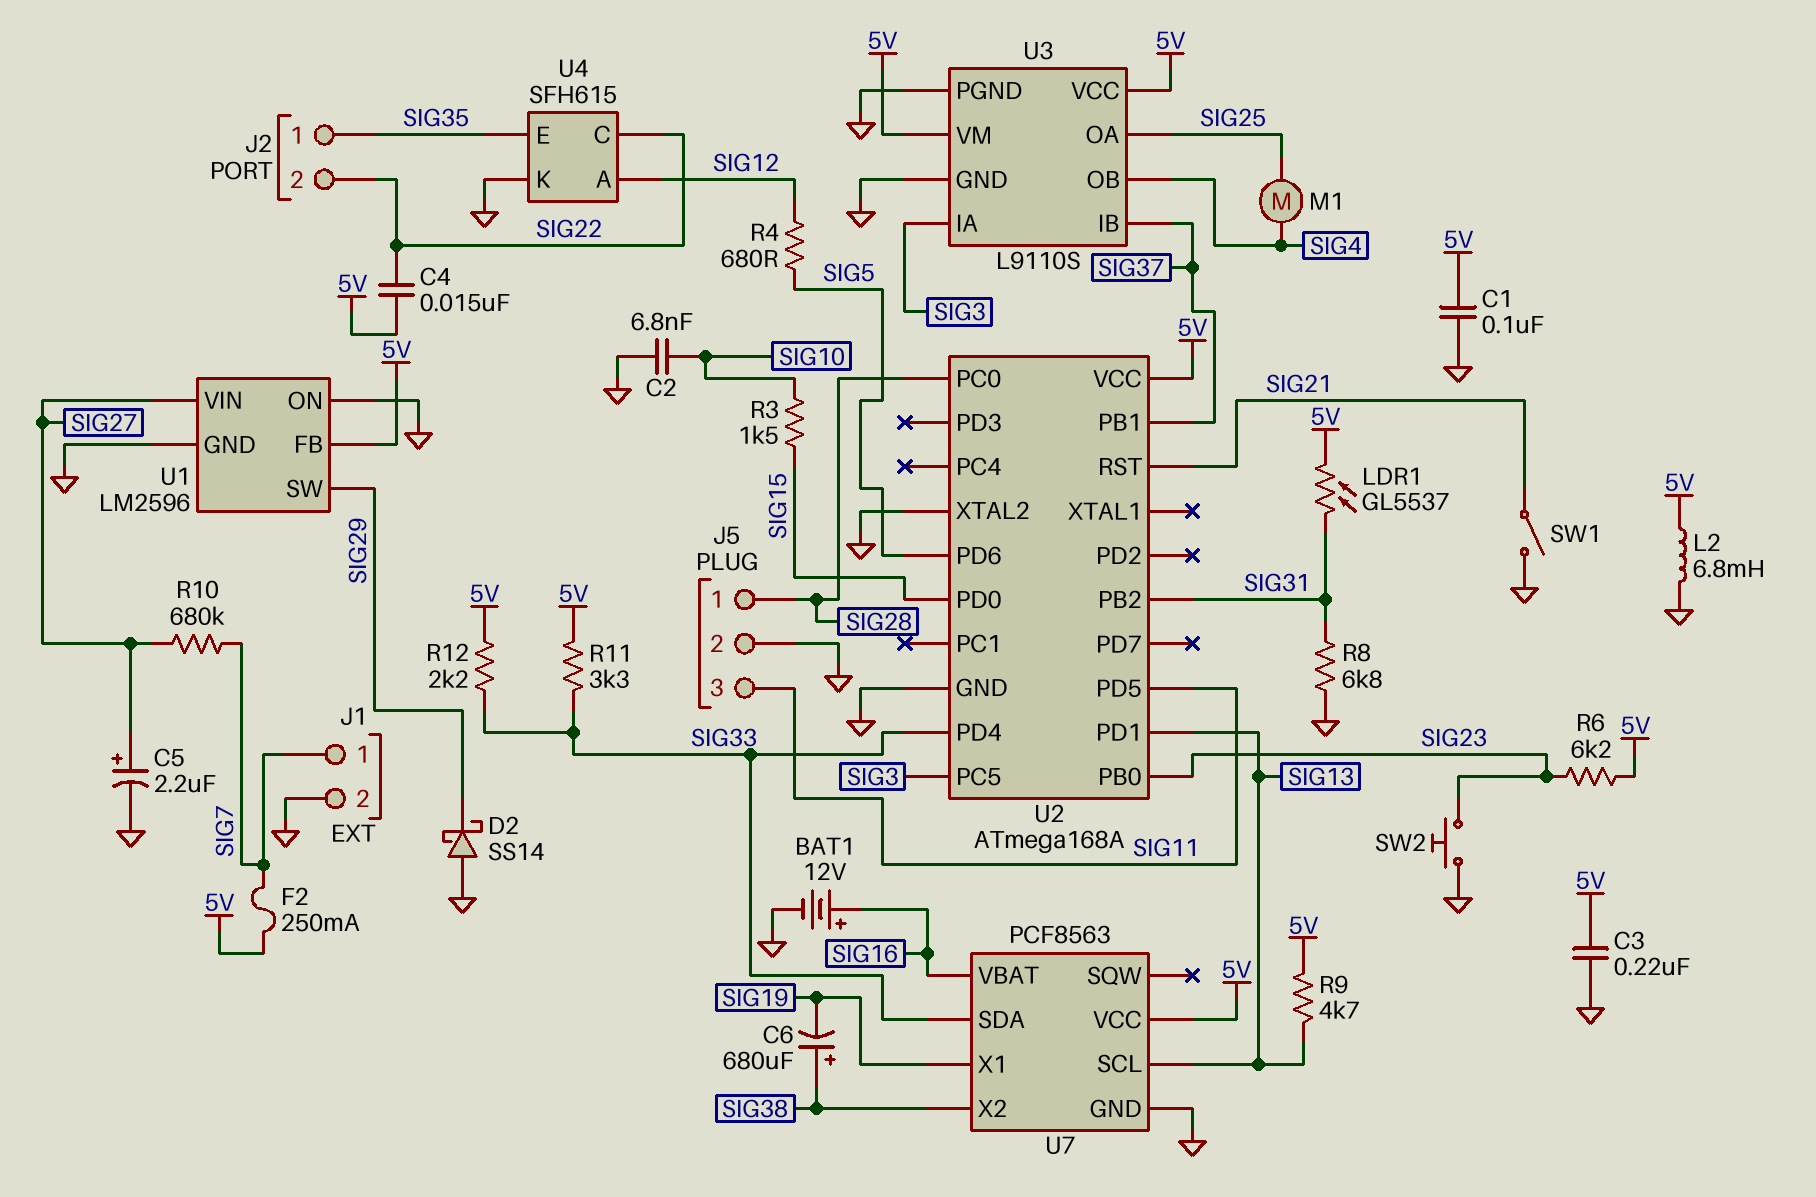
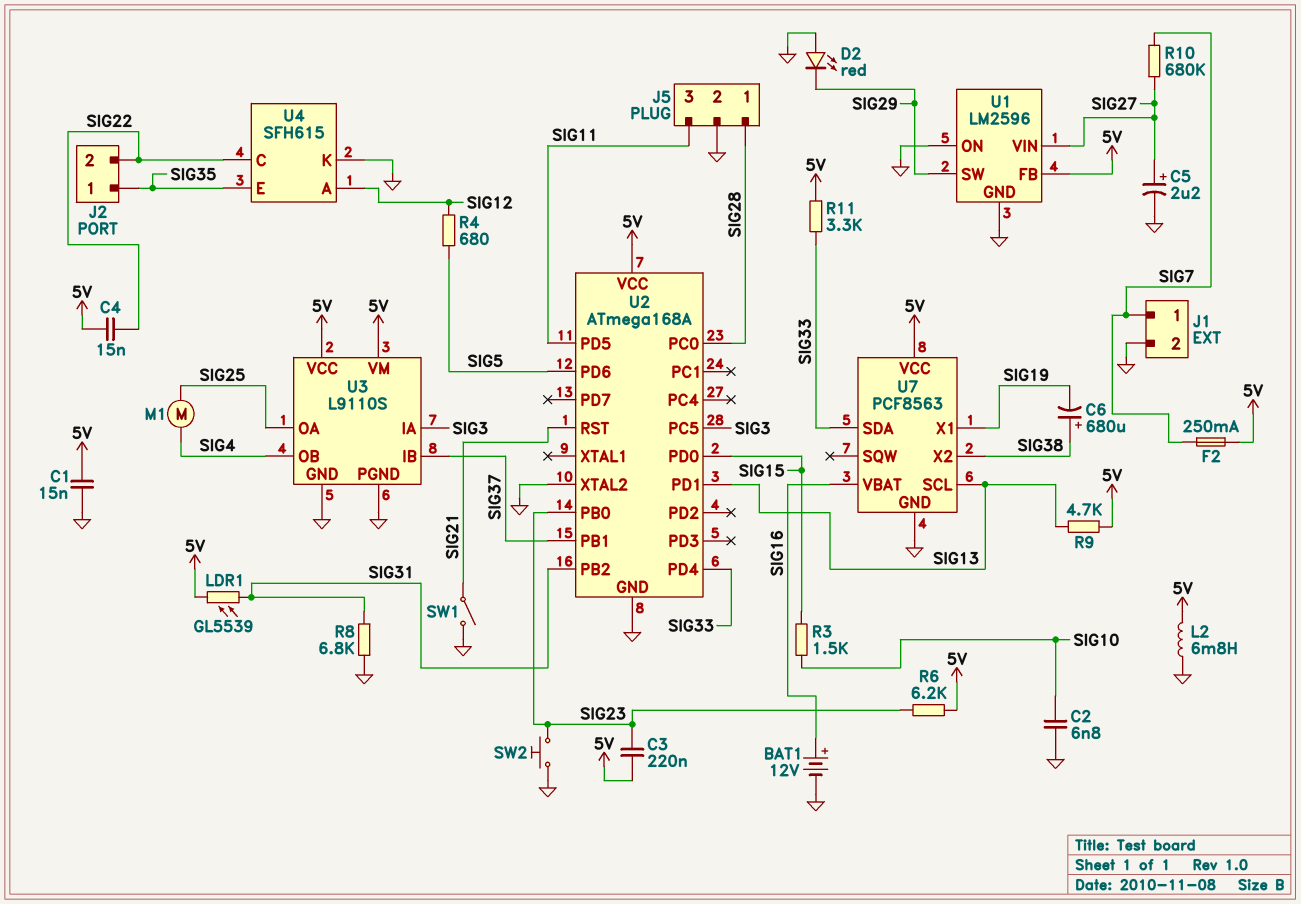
C1: 100nF (5V, GND) -> 15nF (5V, GND)
C3: 220nF (5V, GND) -> 220nF (5V, SIG23)
D2: schottky SS14 (A GND, K SIG29) -> LED red (A GND, K SIG29)
LDR1: GL5537 (5V, SIG31) -> GL5539 (5V, SIG31)
R12: 2.2k (5V, SIG33) -> none

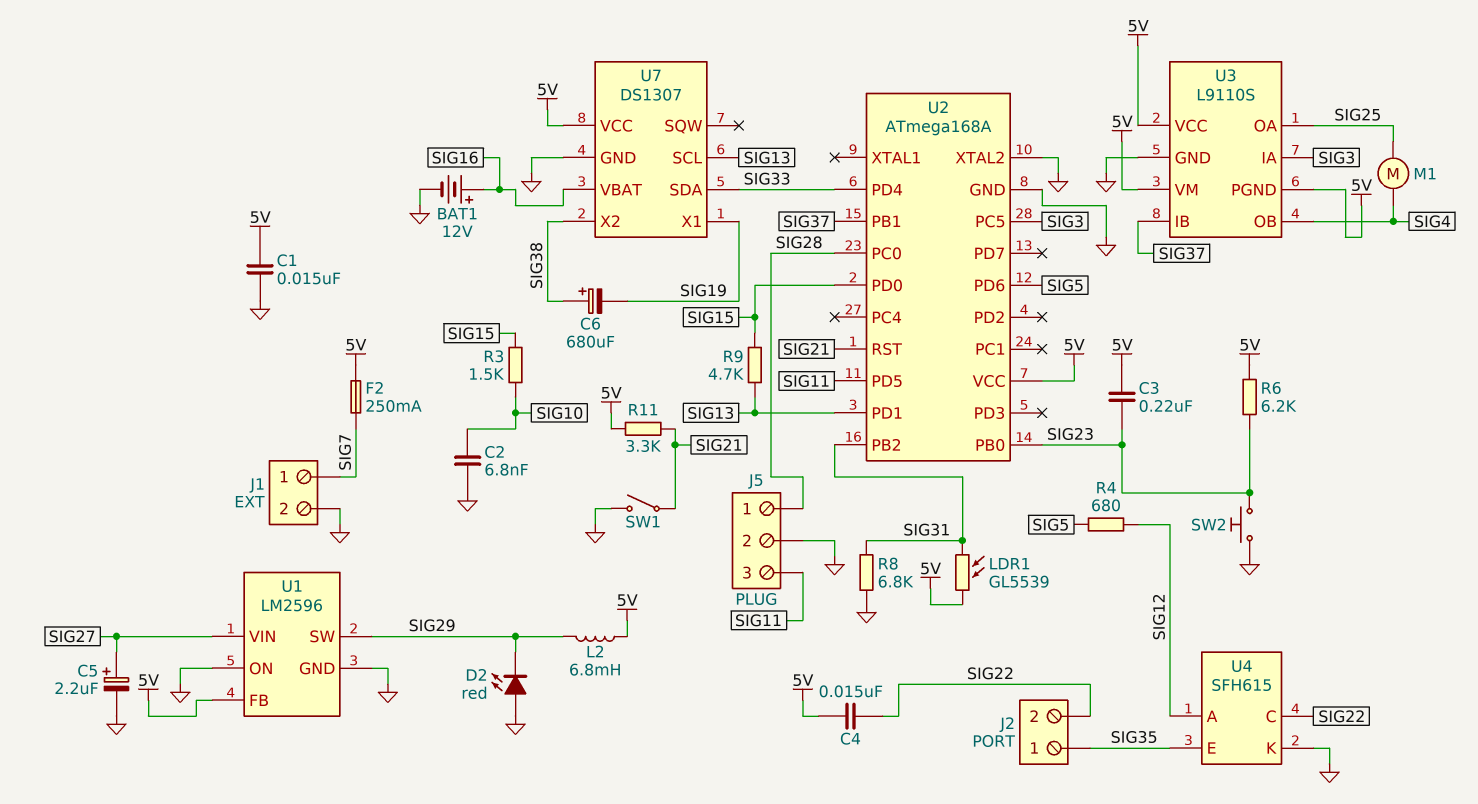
L2: 6.8mH (5V, GND) -> 6.8mH (5V, SIG29)
R9: 4.7k (5V, SIG13) -> 4.7k (SIG13, SIG15)
R10: 680k (SIG7, SIG27) -> none
R11: 3.3k (5V, SIG33) -> 3.3k (5V, SIG21)
U3 pin PGND: GND -> 5V
U7: PCF8563 -> DS1307

